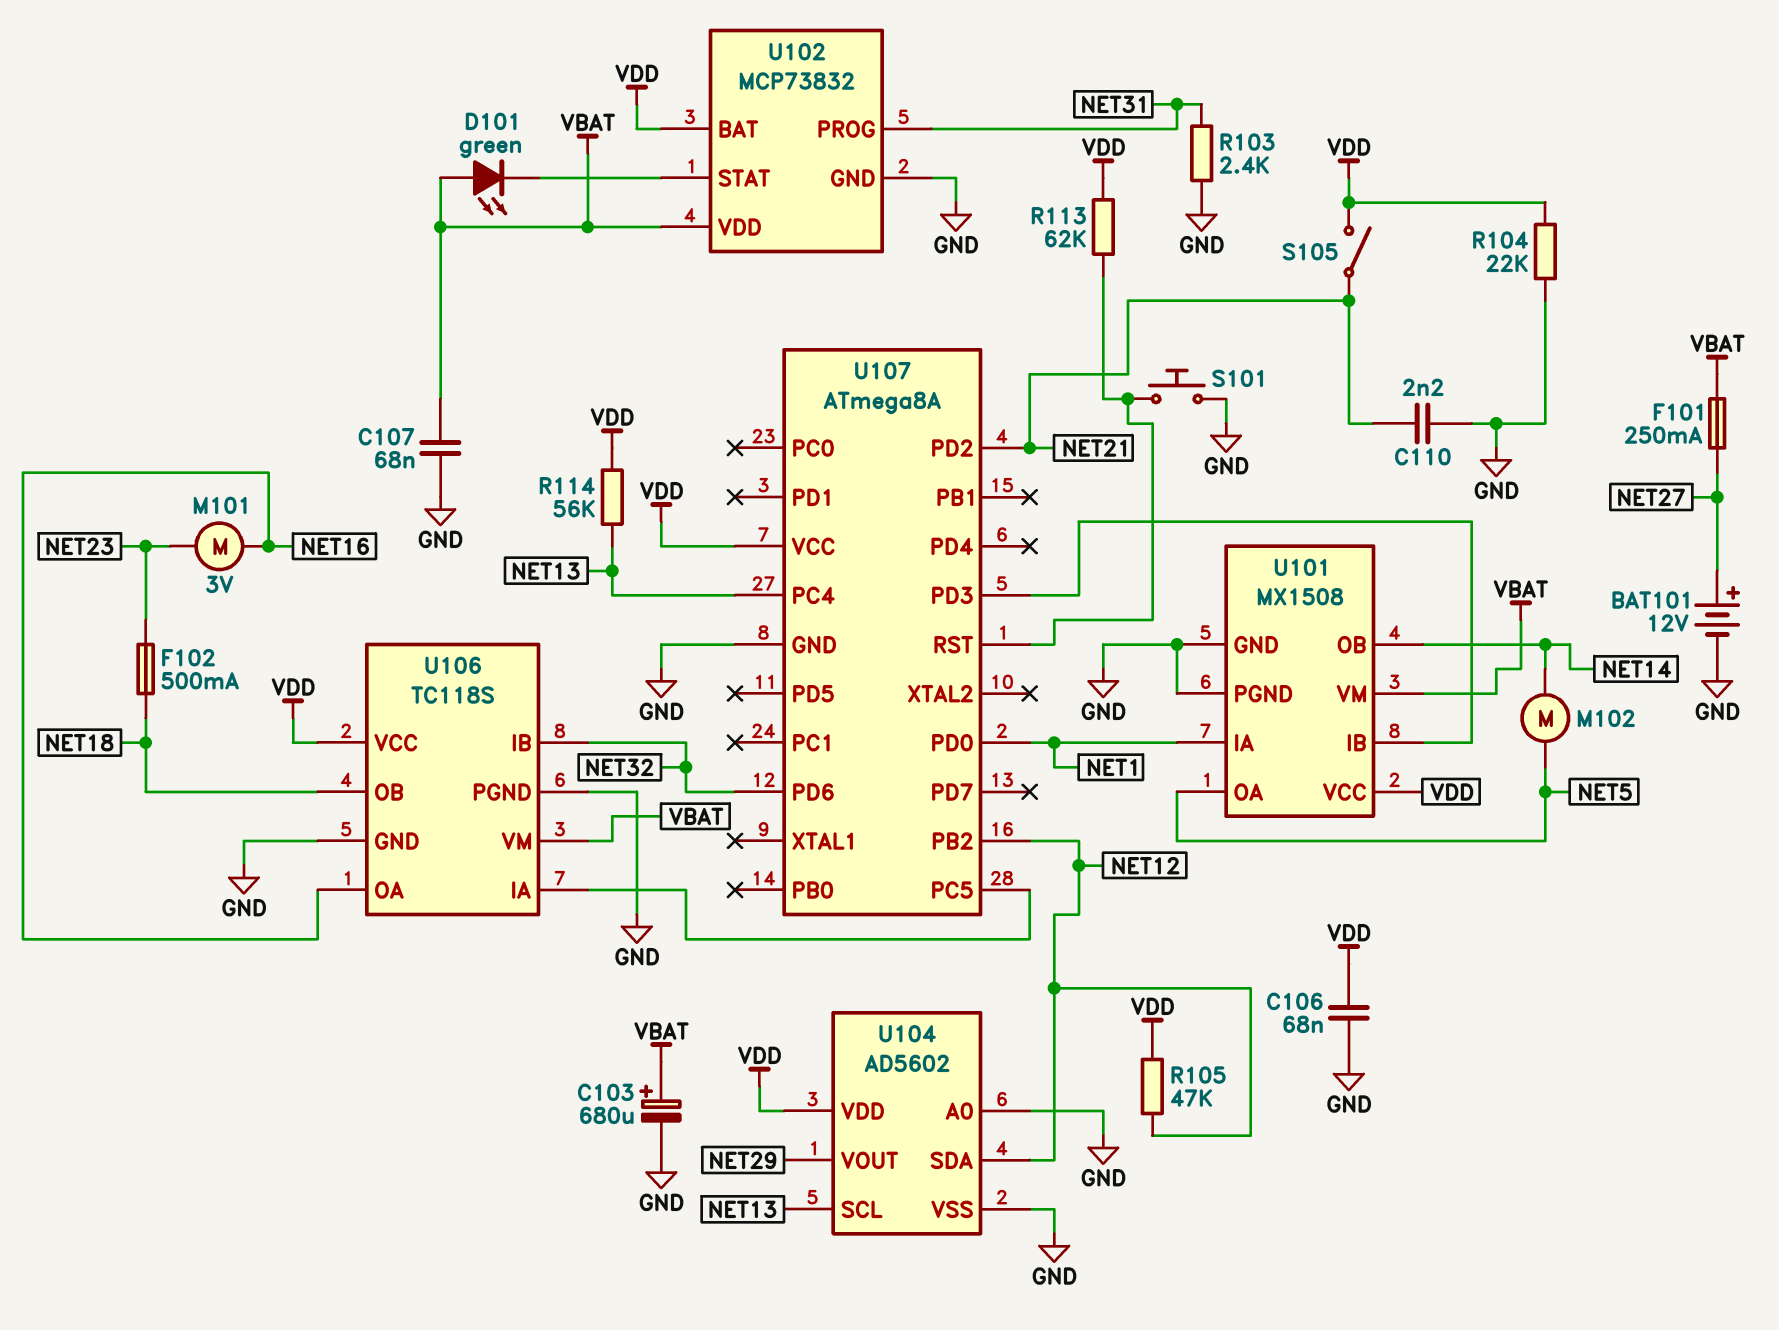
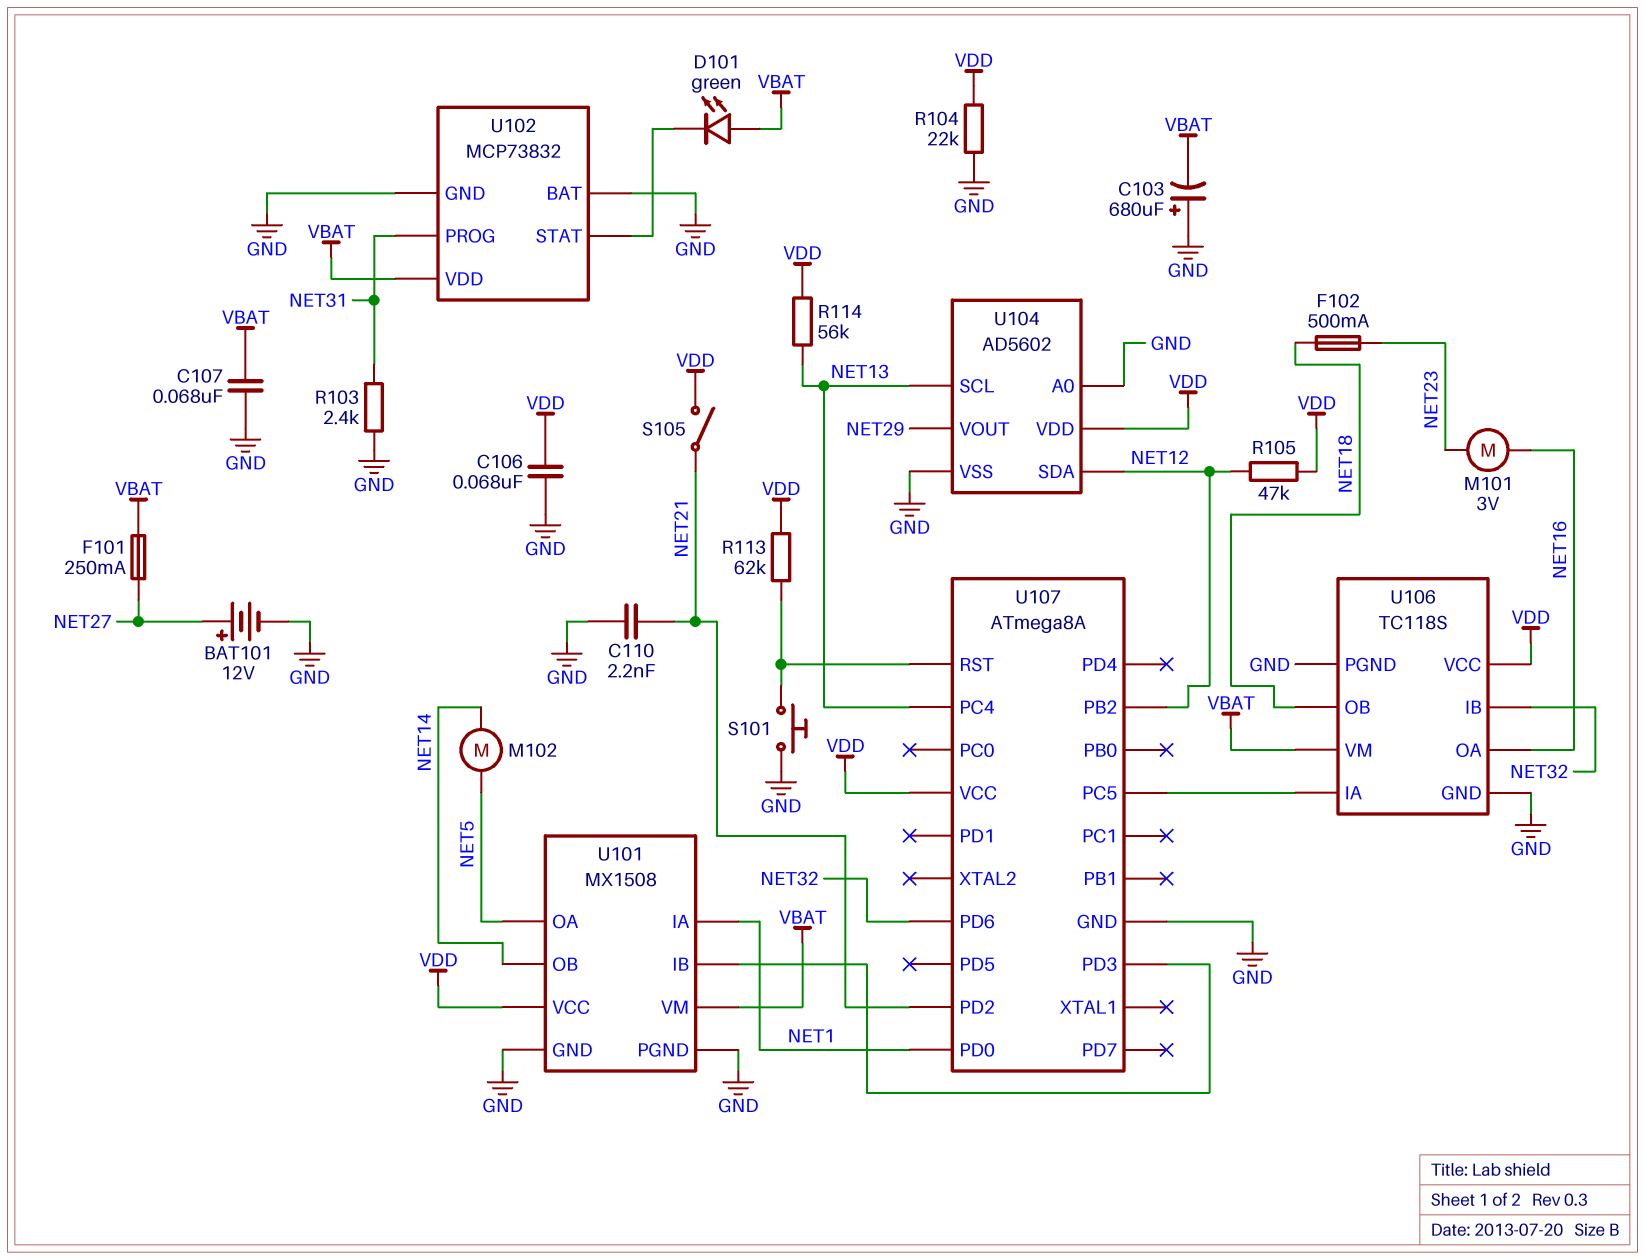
C103: 680uF (plus VBAT, minus GND) -> 680uF (plus GND, minus VBAT)
U102 pin BAT: VDD -> GND

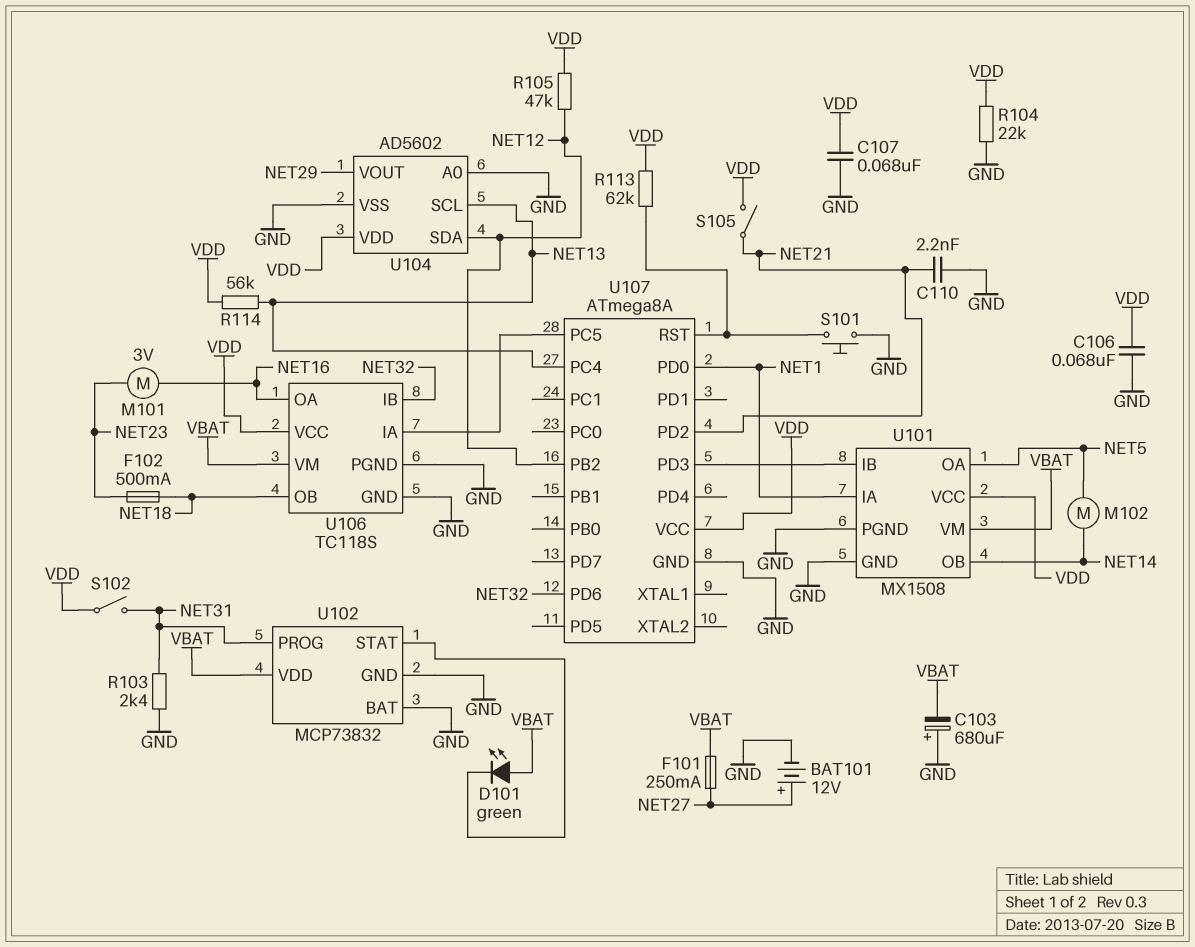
C107: 68nF (GND, VBAT) -> 68nF (GND, VDD)
S102: none -> switch (NET31, VDD)

